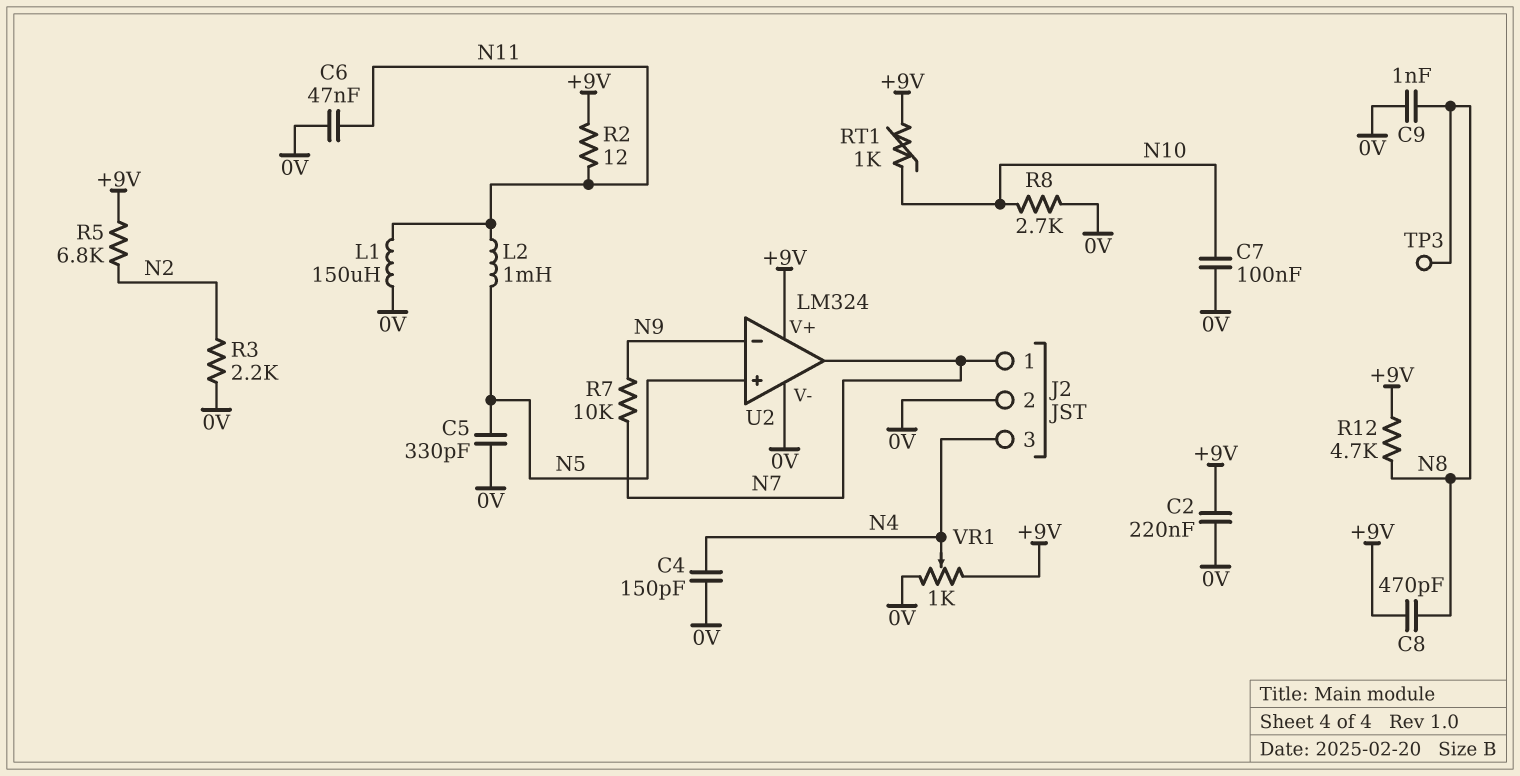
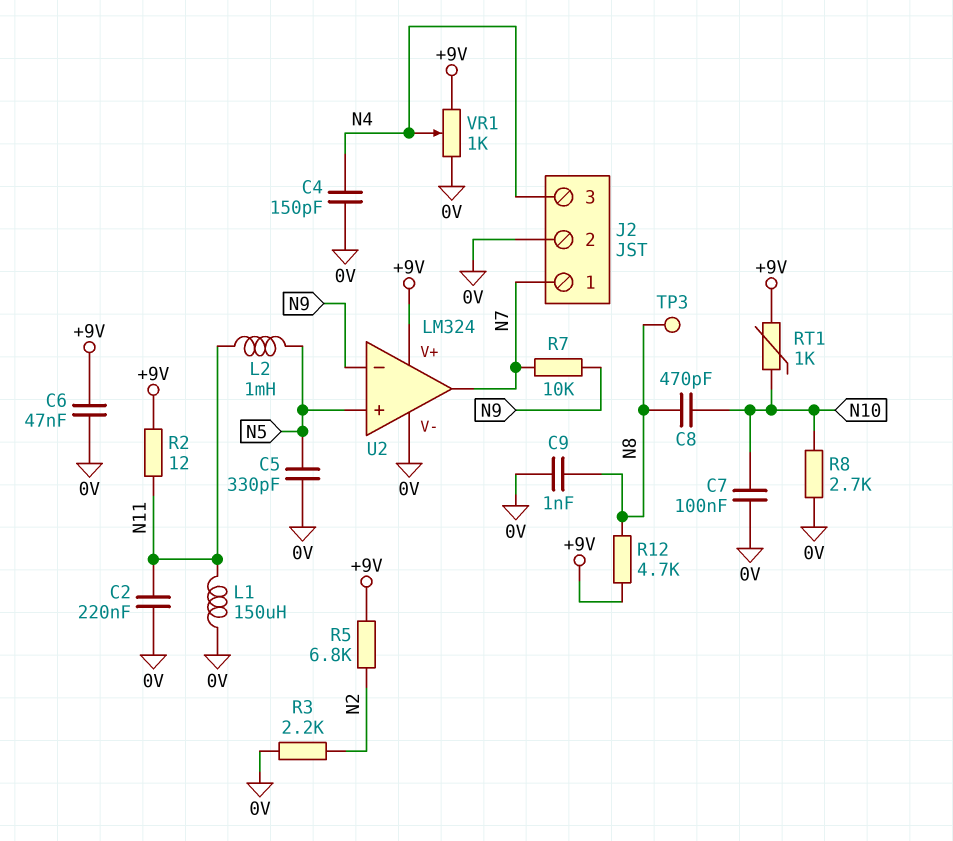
C2: 220nF (+9V, 0V) -> 220nF (0V, N11)
C6: 47nF (0V, N11) -> 47nF (+9V, 0V)
C8: 470pF (+9V, N8) -> 470pF (N8, N10)

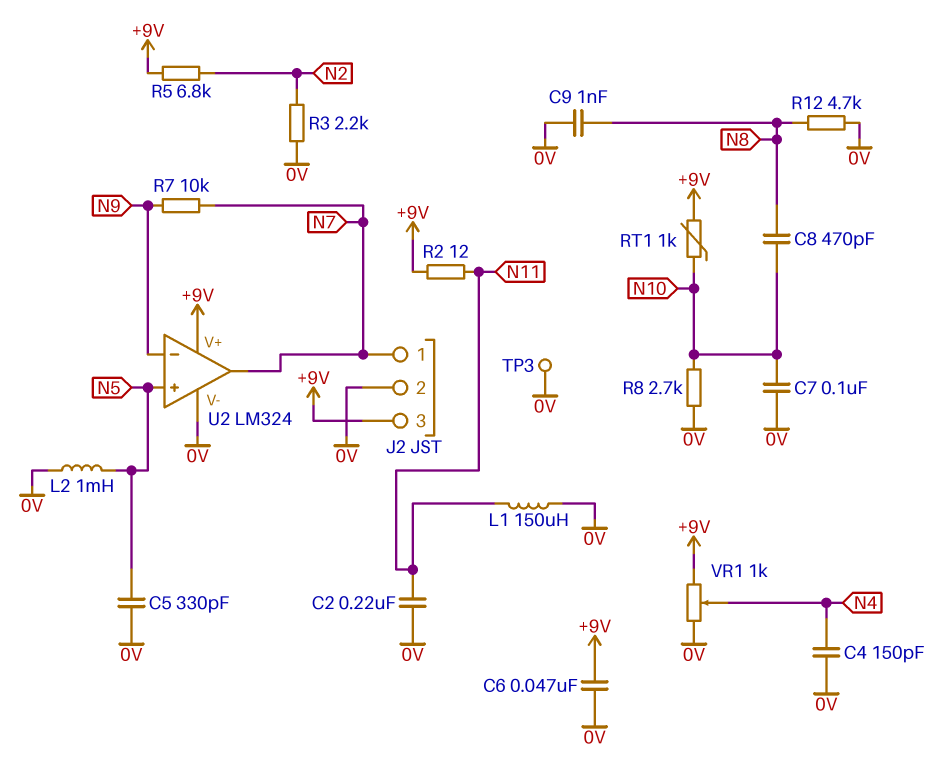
J2 pin 3: N4 -> +9V
L2: 1mH (N5, N11) -> 1mH (0V, N5)
R12: 4.7k (+9V, N8) -> 4.7k (0V, N8)
TP3: test point (N8) -> test point (0V)

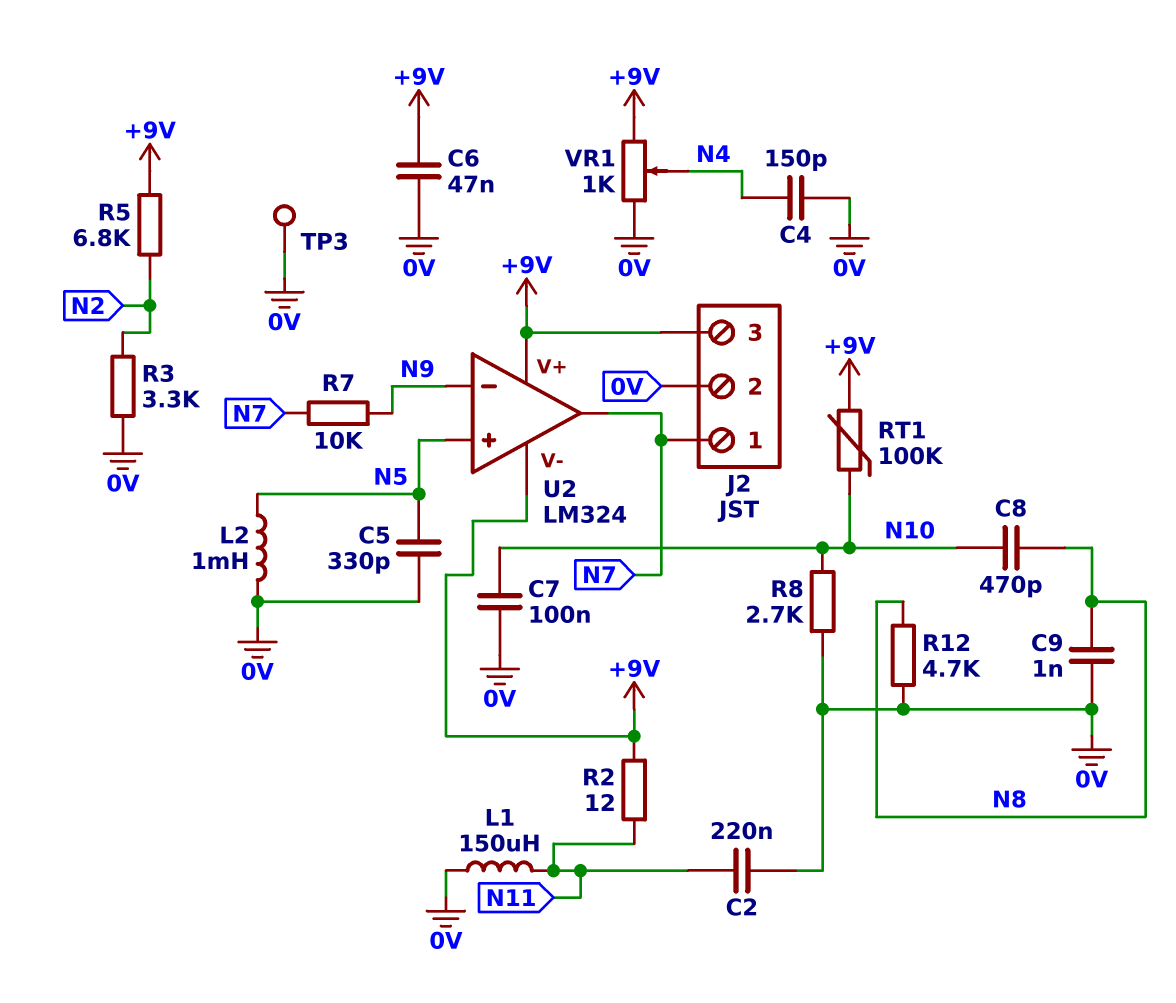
R3: 2.2k (0V, N2) -> 3.3k (0V, N2)
RT1: 1k (+9V, N10) -> 100k (+9V, N10)
U2 pin V-: 0V -> +9V

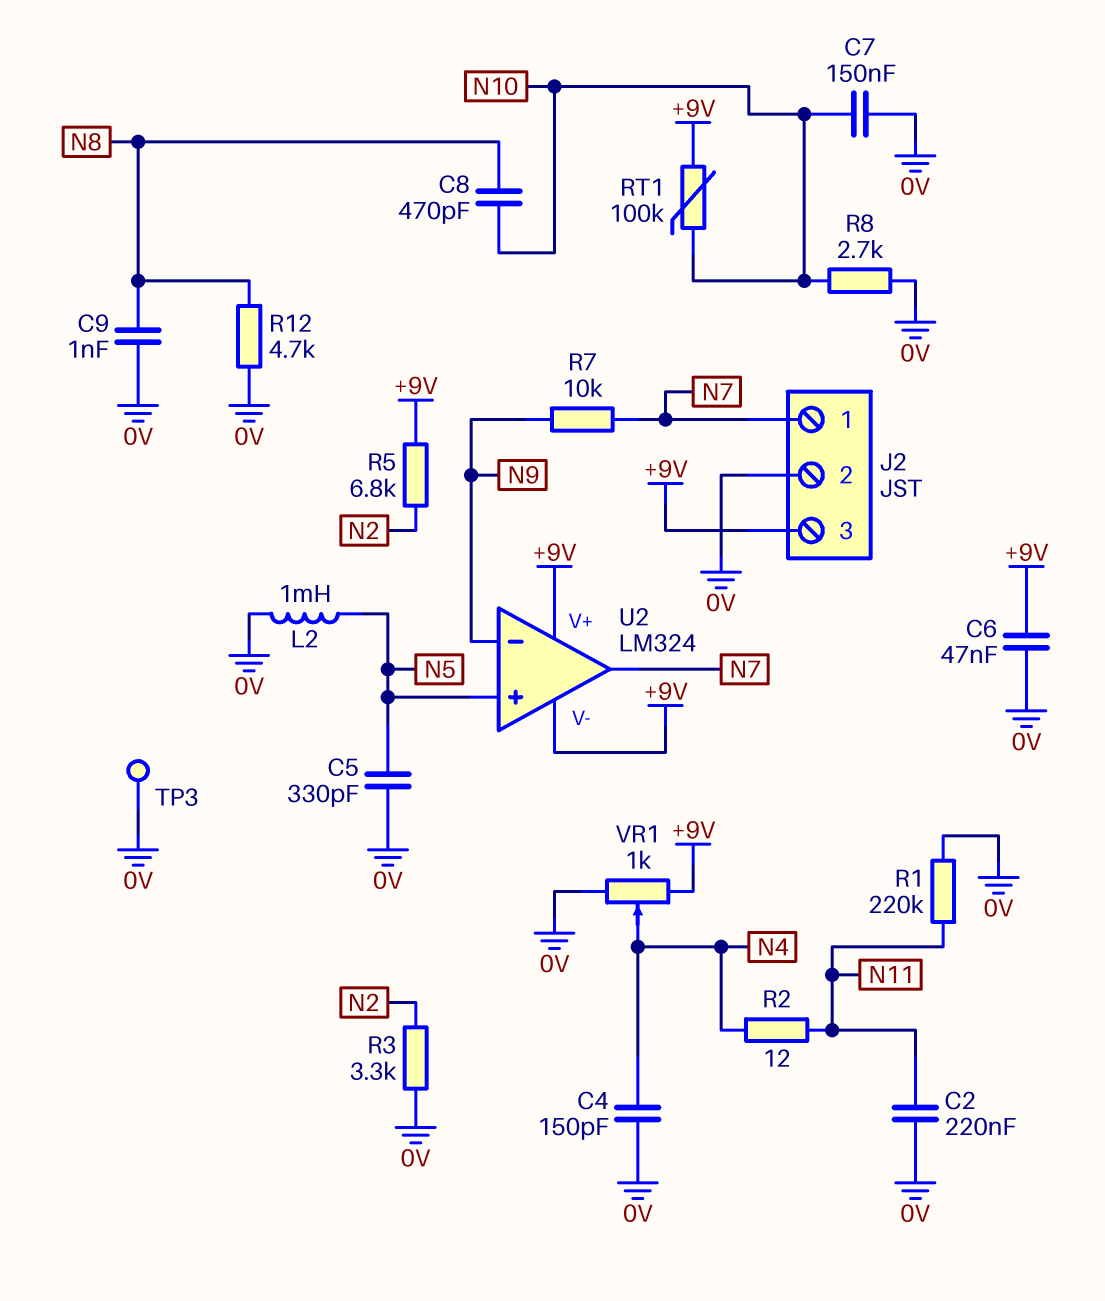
C7: 100nF (0V, N10) -> 150nF (0V, N10)
L1: 150uH (0V, N11) -> none
R1: none -> 220k (0V, N11)
R2: 12 (+9V, N11) -> 12 (N4, N11)

